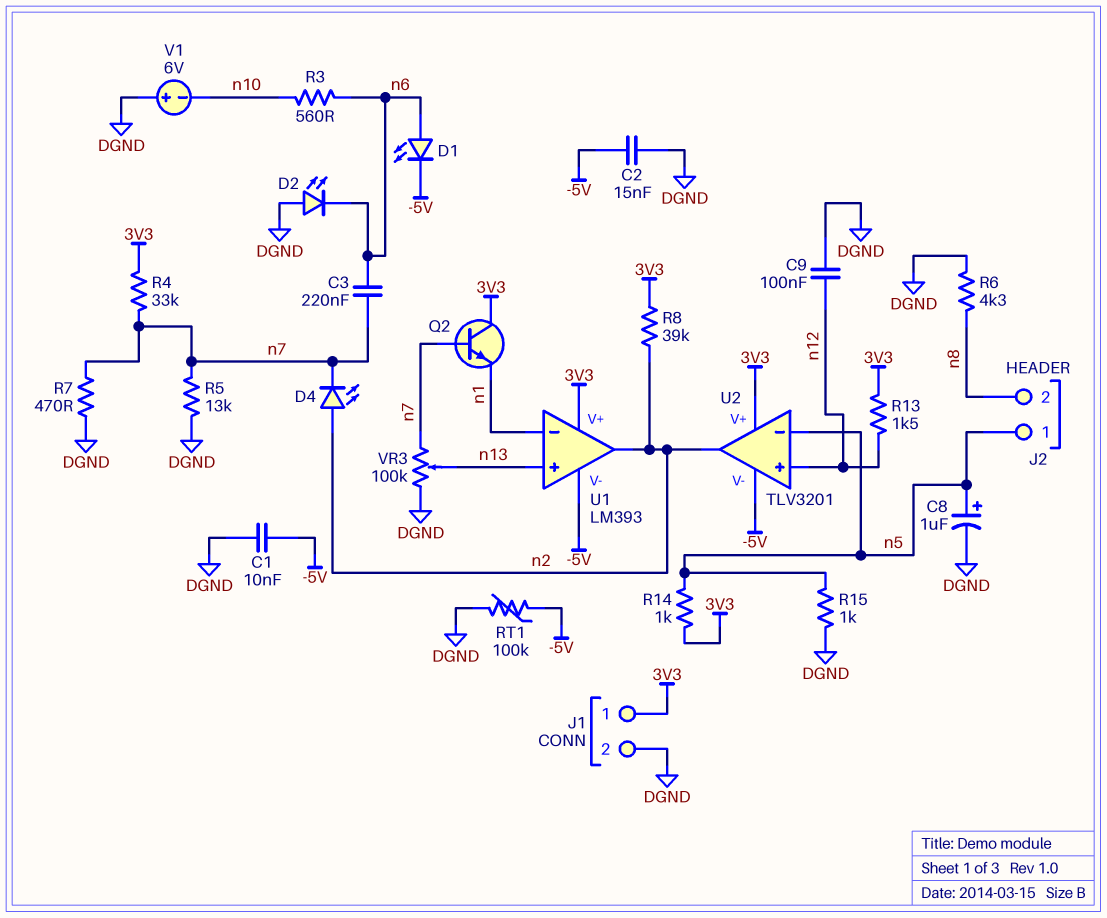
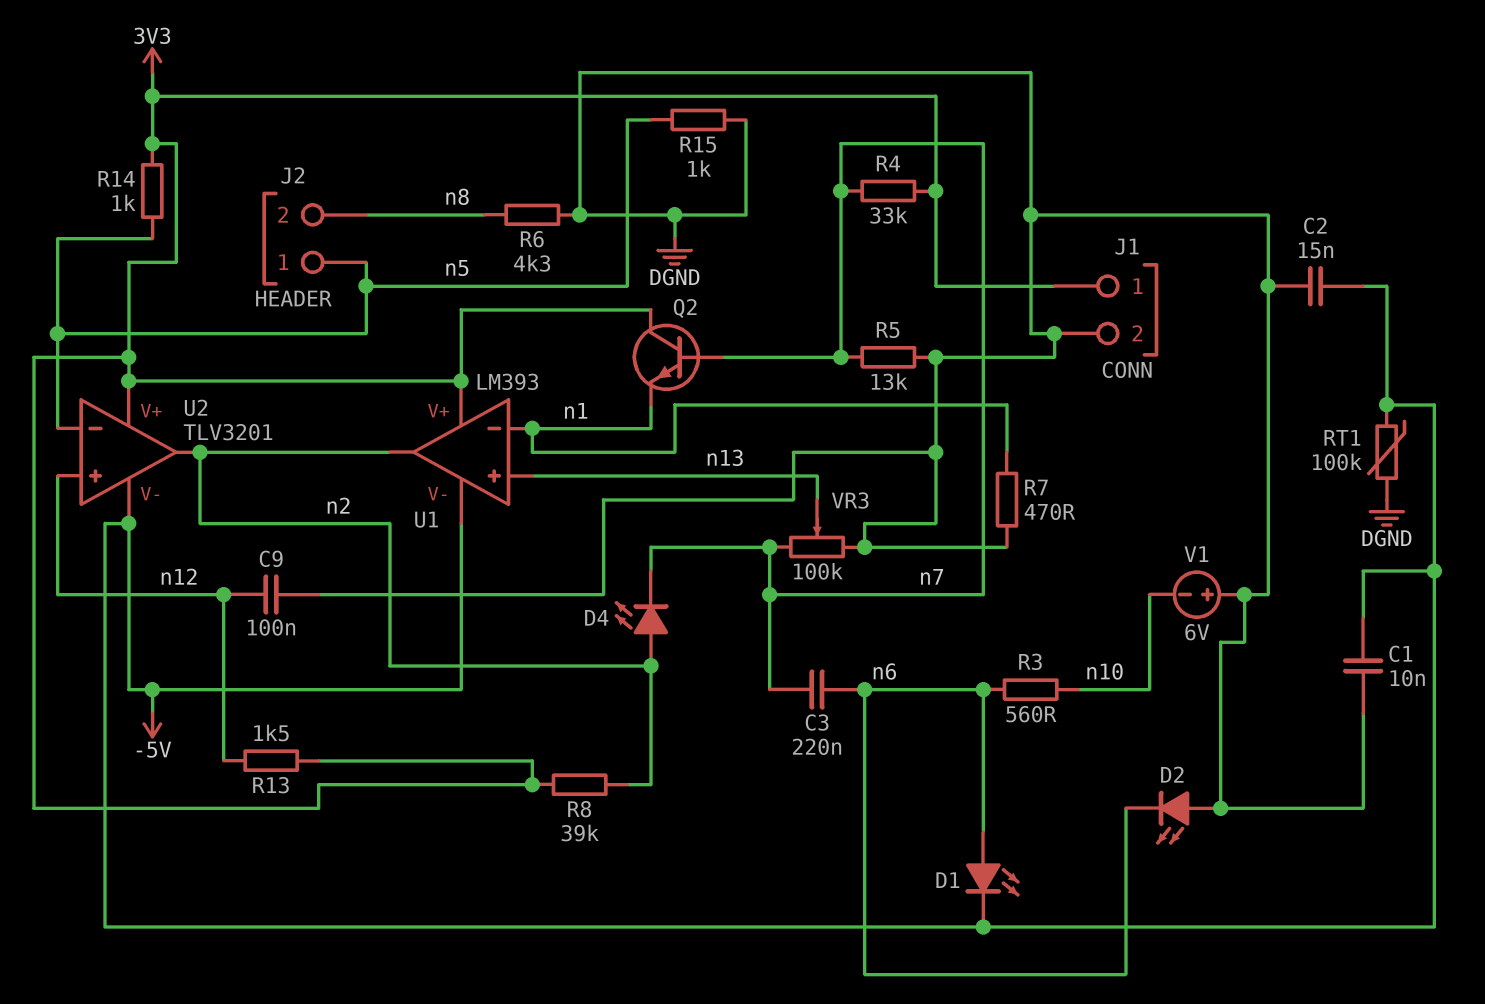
C8: 1uF (plus n5, minus DGND) -> none
R7: 470 (DGND, n7) -> 470 (DGND, n1)

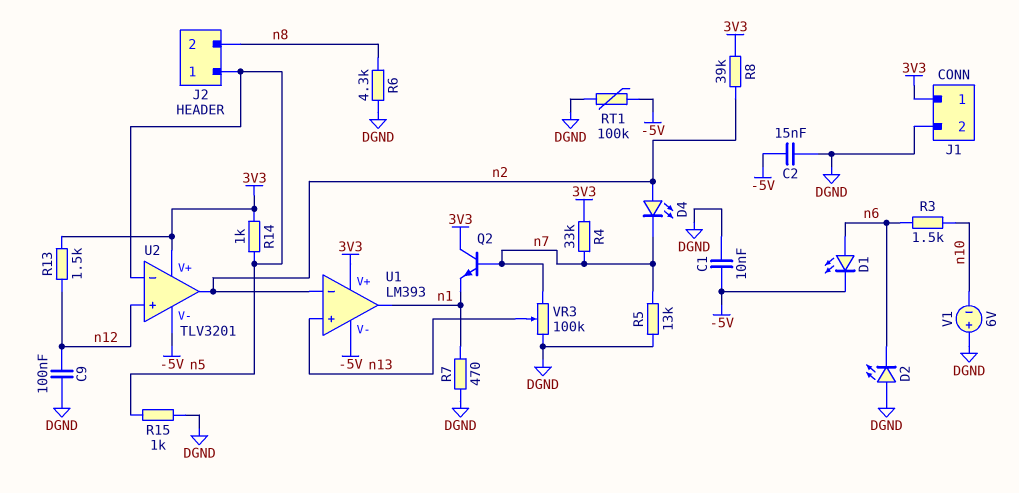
C3: 220nF (n6, n7) -> none
R3: 560 (n6, n10) -> 1.5k (n6, n10)
U1 pin in-: n1 -> n2
U1 pin out: n2 -> n1

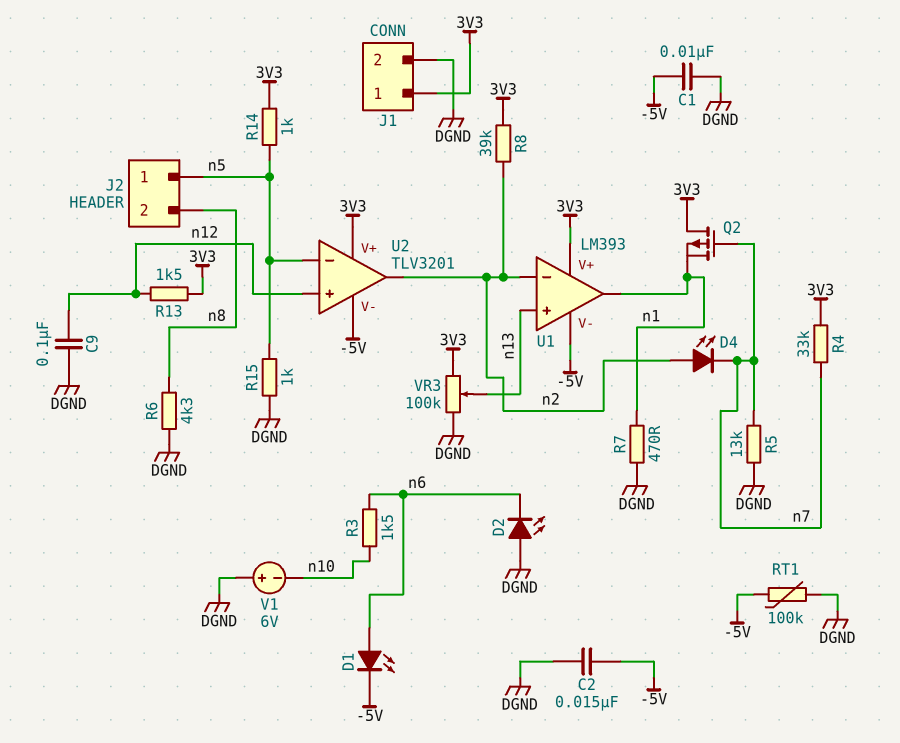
Q2: NPN (B n7, C 3V3, E n1) -> PMOS (G n7, D 3V3, S n1)
VR3: 100k (DGND, n7, wiper n13) -> 100k (3V3, DGND, wiper n13)

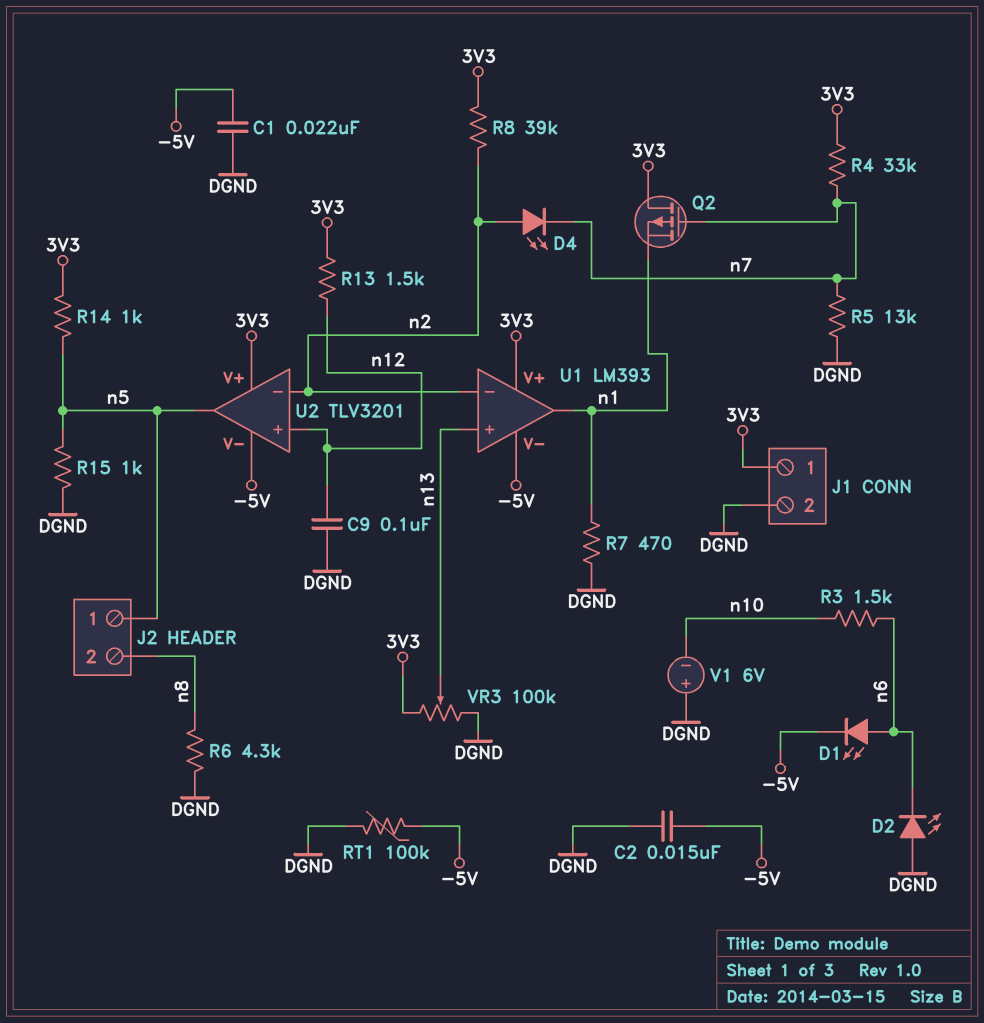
C1: 10nF (-5V, DGND) -> 22nF (-5V, DGND)
U2 pin in-: n5 -> n2
U2 pin out: n2 -> n5

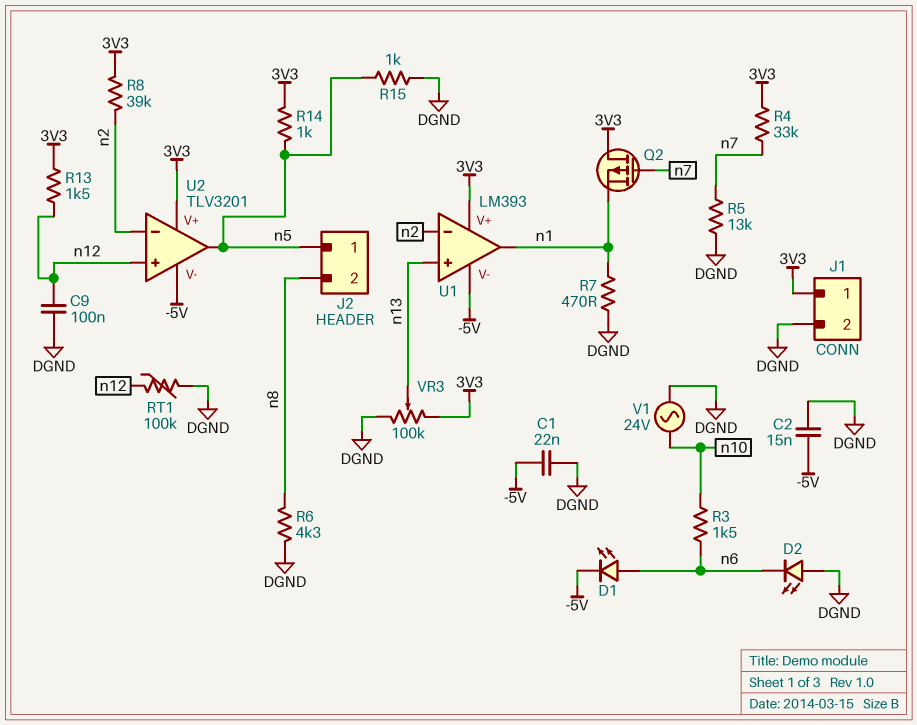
D4: LED (A n2, K n7) -> none
RT1: 100k (-5V, DGND) -> 100k (DGND, n12)
V1: 6V (plus DGND, minus n10) -> AC 24V (DGND, n10)

